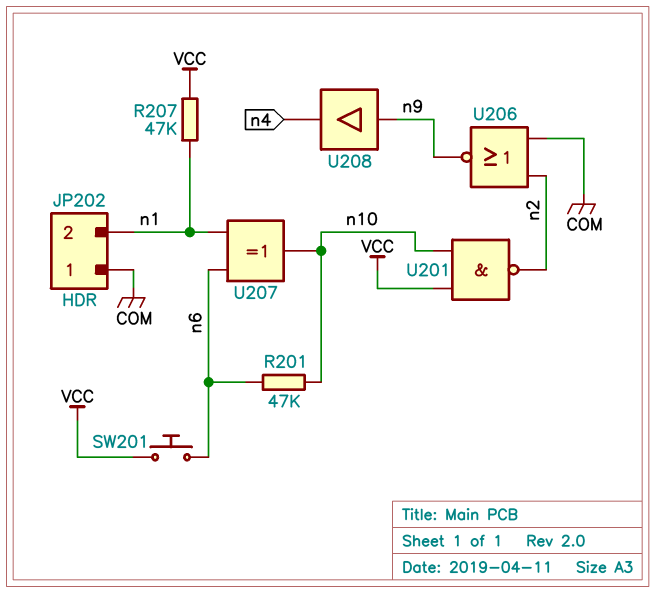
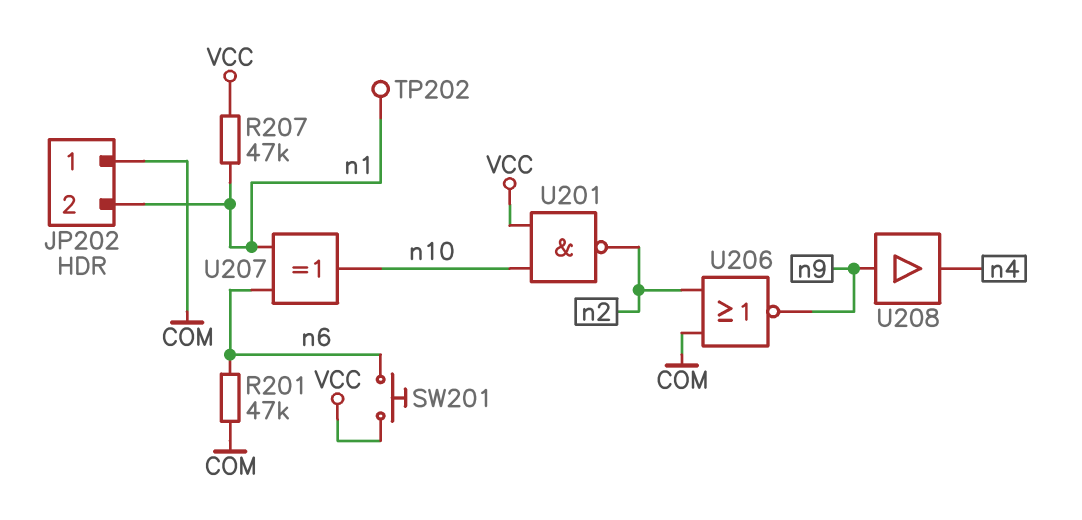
R201: 47k (n6, n10) -> 47k (COM, n6)
TP202: none -> test point (n1)

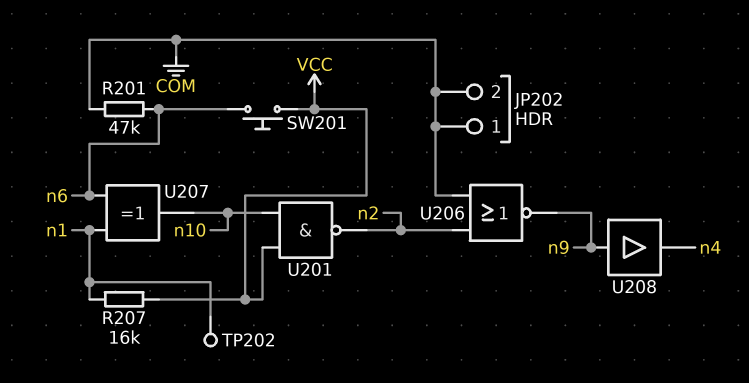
JP202 pin 2: n1 -> COM
R207: 47k (VCC, n1) -> 16k (VCC, n1)

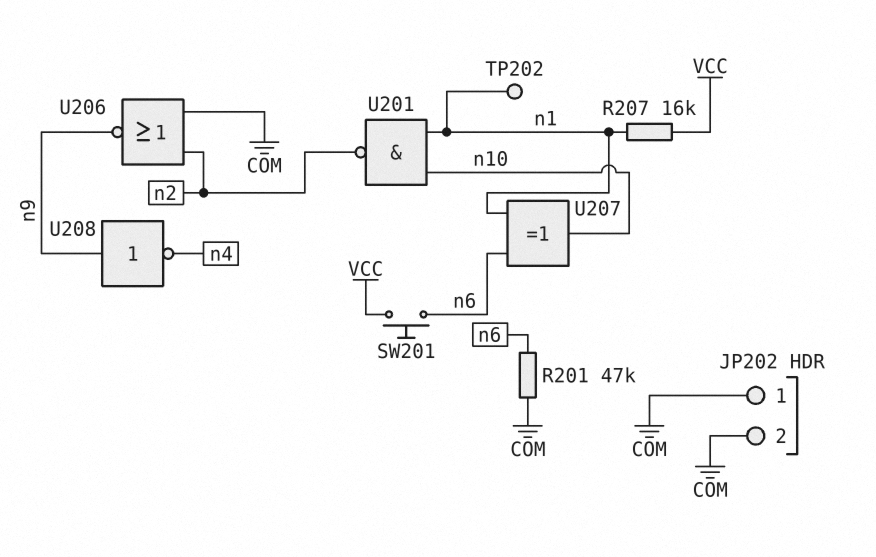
U201: NAND (in VCC, in n10, out n2) -> NAND (in n1, in n10, out n2)
U208: buffer (in n9, out n4) -> NOT (in n9, out n4)

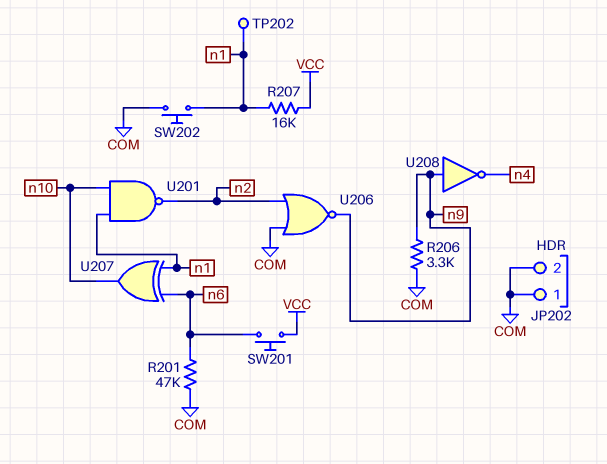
R206: none -> 3.3k (COM, n9)
SW202: none -> button (COM, n1)

